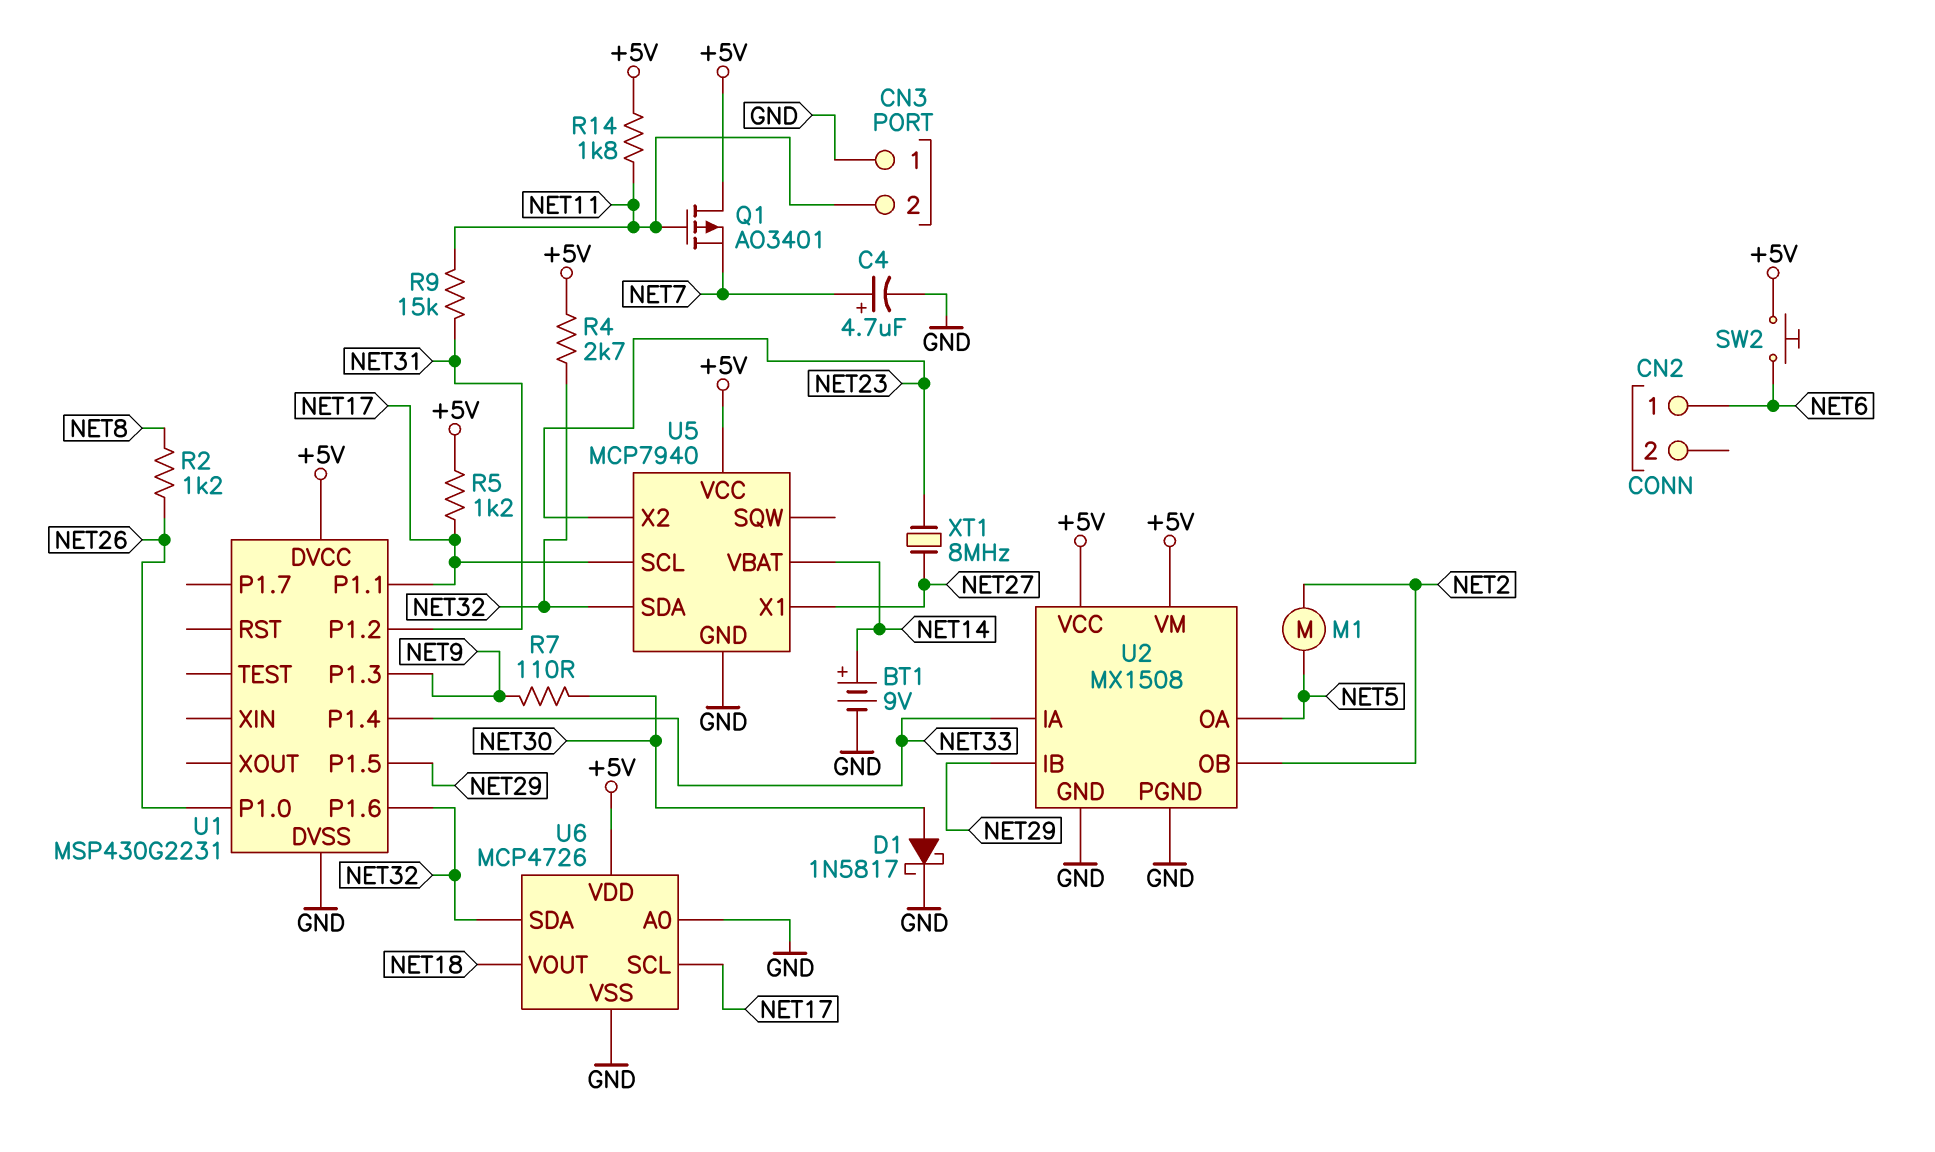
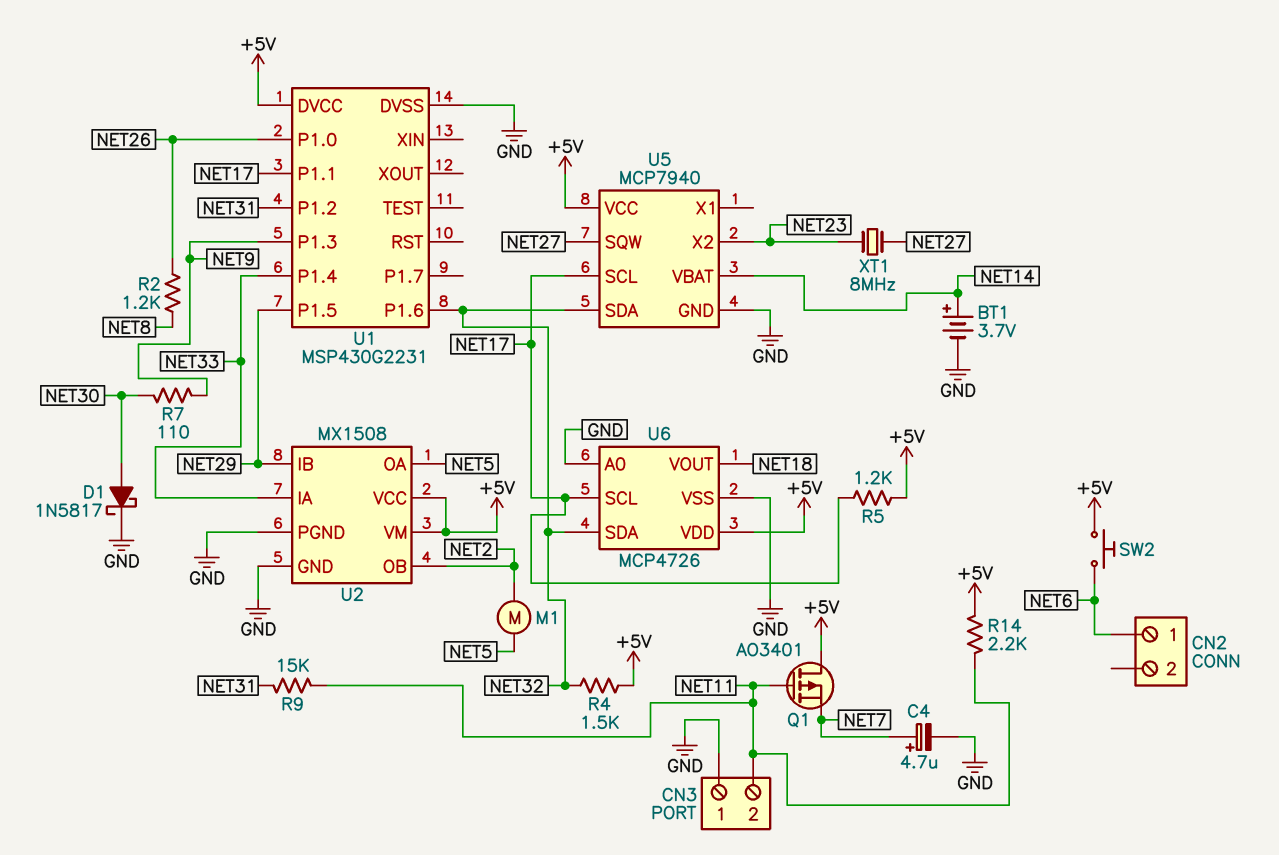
BT1: 9V (plus NET14, minus GND) -> 3.7V (plus NET14, minus GND)
R4: 2.7k (+5V, NET32) -> 1.5k (+5V, NET32)
R14: 1.8k (+5V, NET11) -> 2.2k (+5V, NET11)
U5 pin SQW: none -> NET27
U5 pin X1: NET27 -> none

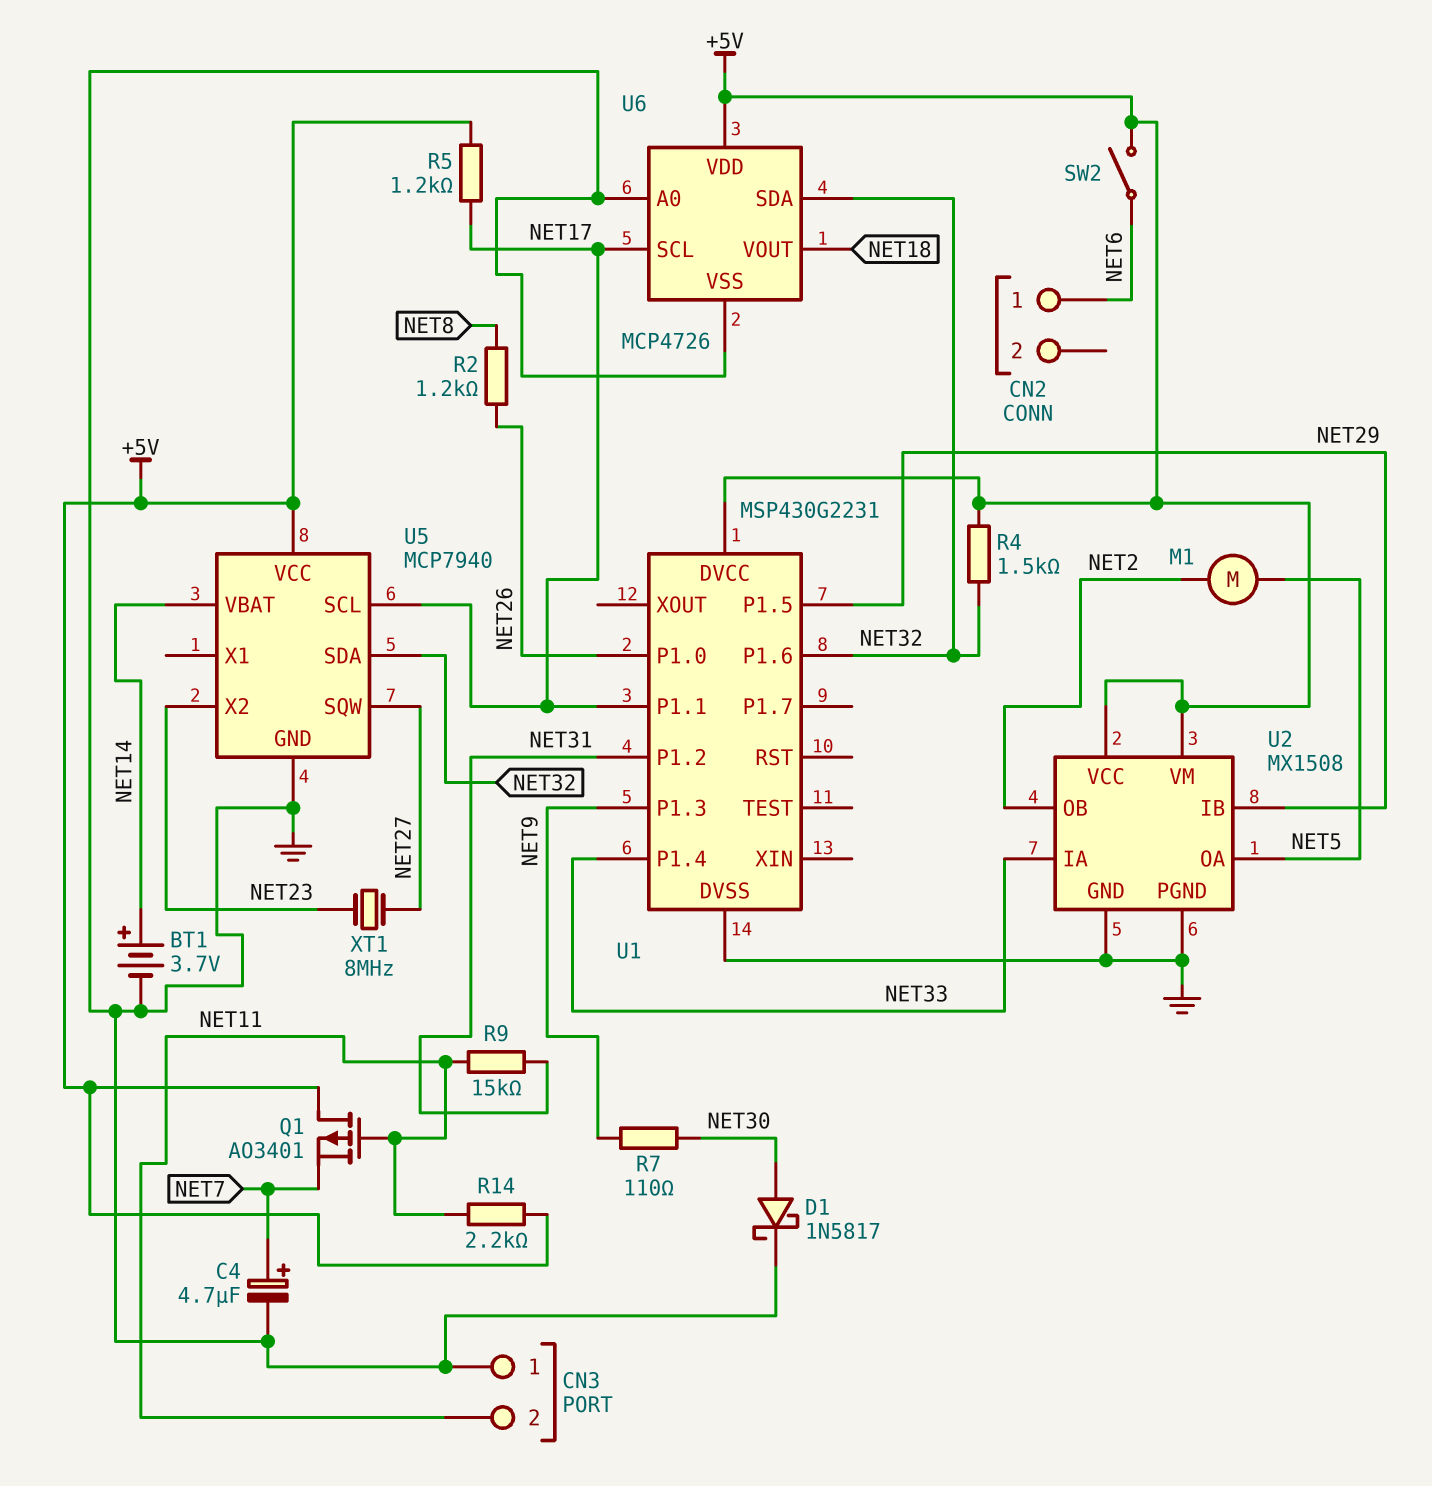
SW2: button (+5V, NET6) -> switch (+5V, NET6)

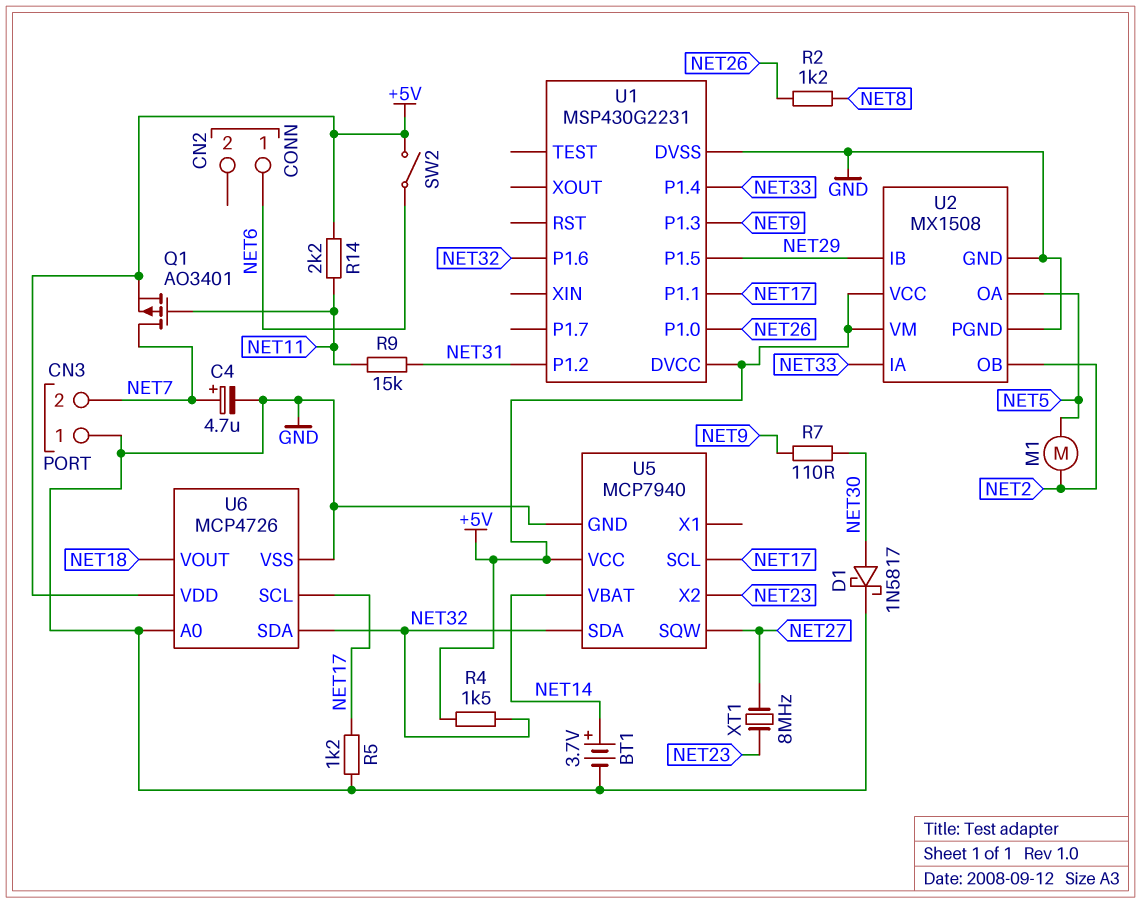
CN3 pin 2: NET11 -> NET7
Q1: PMOS AO3401 (G NET11, D +5V, S NET7) -> PMOS AO3401 (G NET11, D NET7, S +5V)
R5: 1.2k (+5V, NET17) -> 1.2k (GND, NET17)

